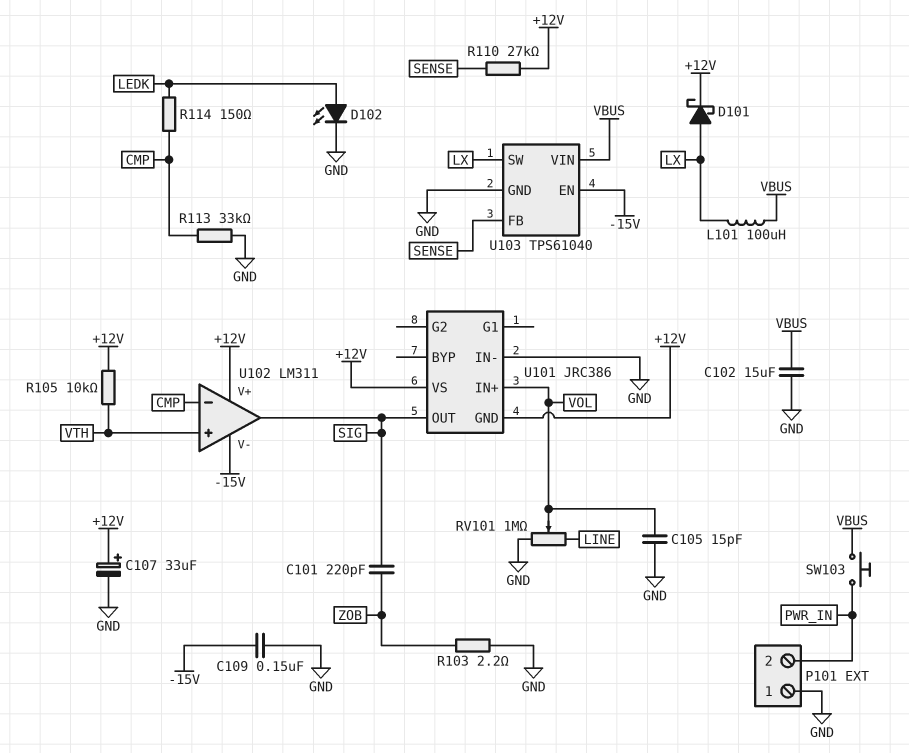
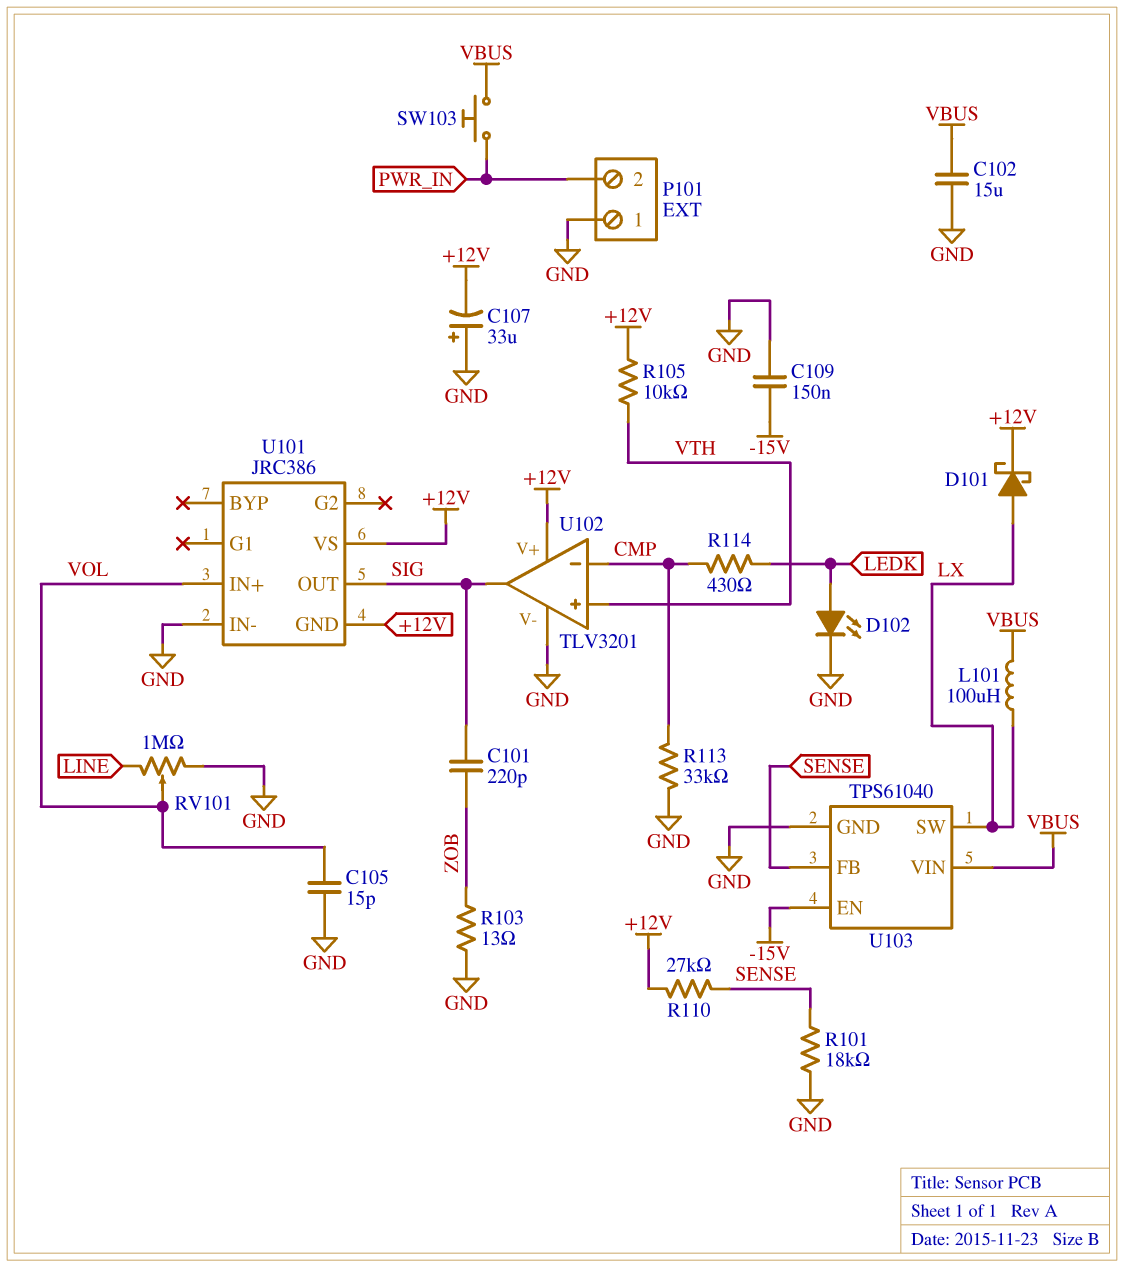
C107: 33uF (plus +12V, minus GND) -> 33uF (plus GND, minus +12V)
R101: none -> 18k (GND, SENSE)
R103: 2.2 (GND, ZOB) -> 13 (GND, ZOB)
R114: 150 (CMP, LEDK) -> 430 (CMP, LEDK)
U102: LM311 -> TLV3201
U102 pin V-: -15V -> GND

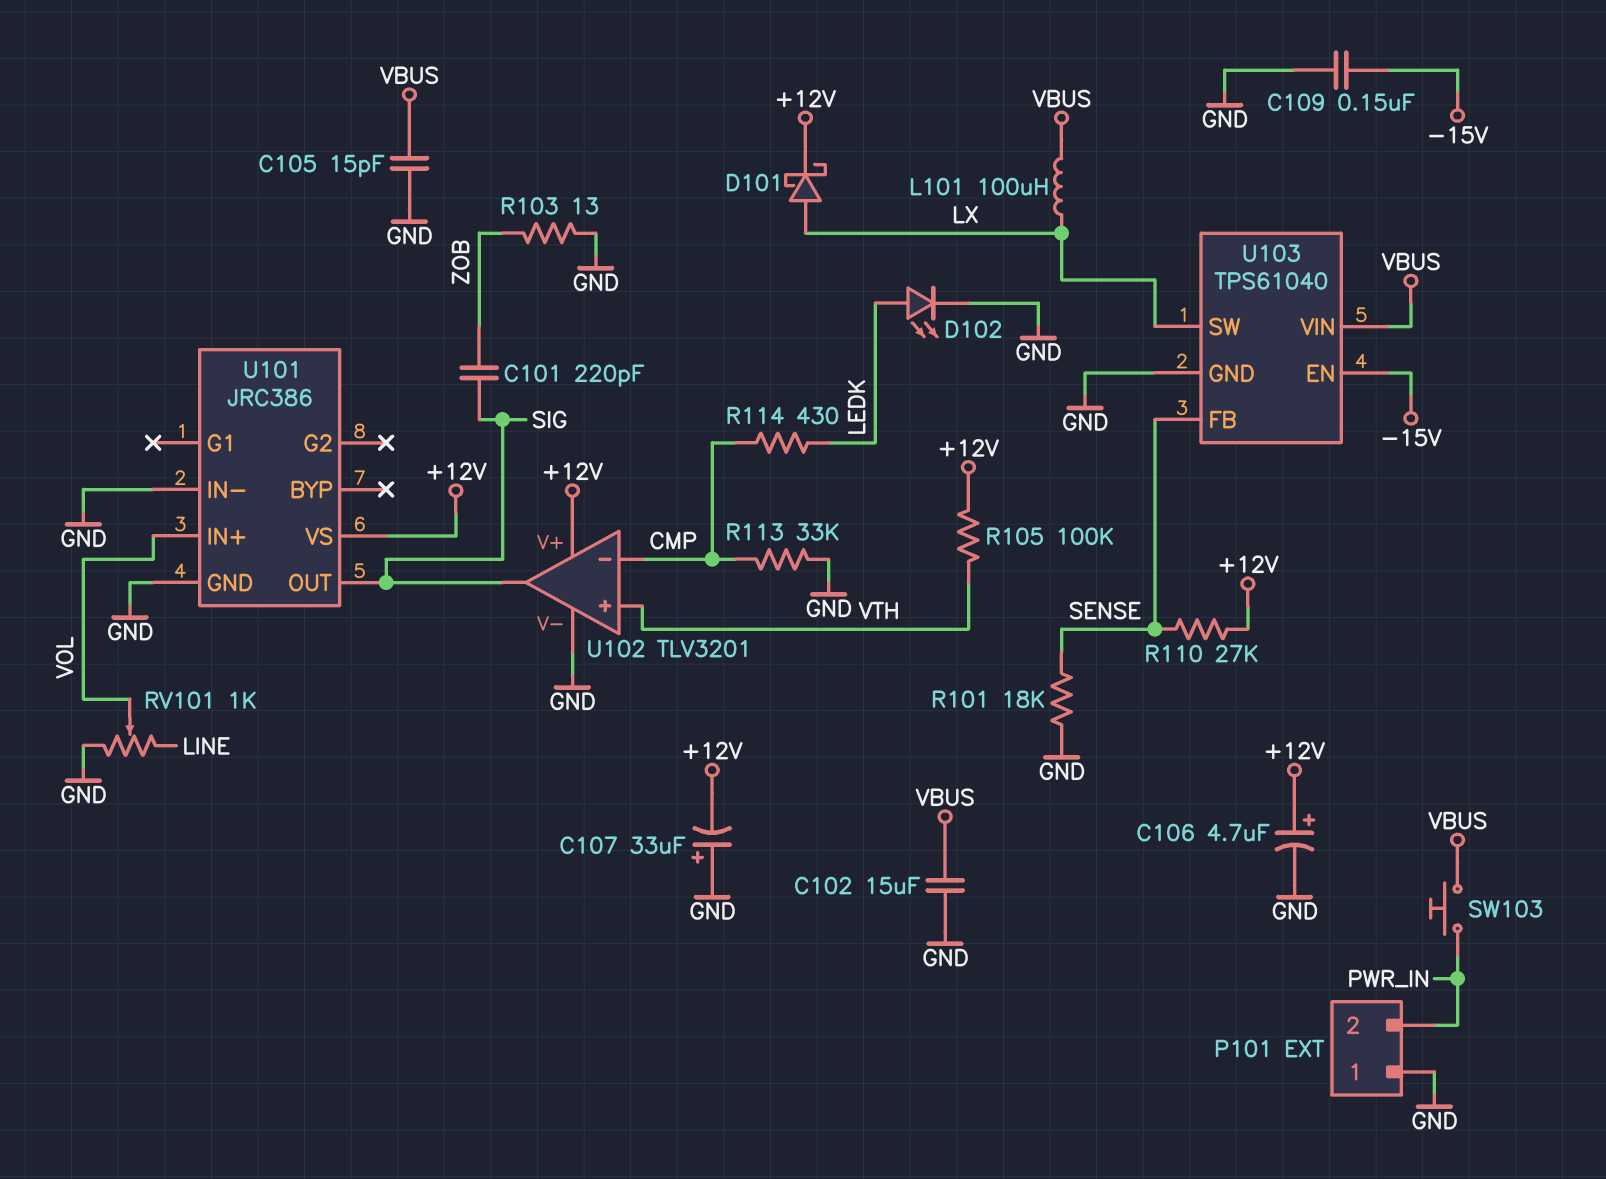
C105: 15pF (GND, VOL) -> 15pF (GND, VBUS)
C106: none -> 4.7uF (plus +12V, minus GND)
R105: 10k (+12V, VTH) -> 100k (+12V, VTH)
RV101: 1M (GND, LINE, wiper VOL) -> 1k (GND, LINE, wiper VOL)
U101 pin GND: +12V -> GND

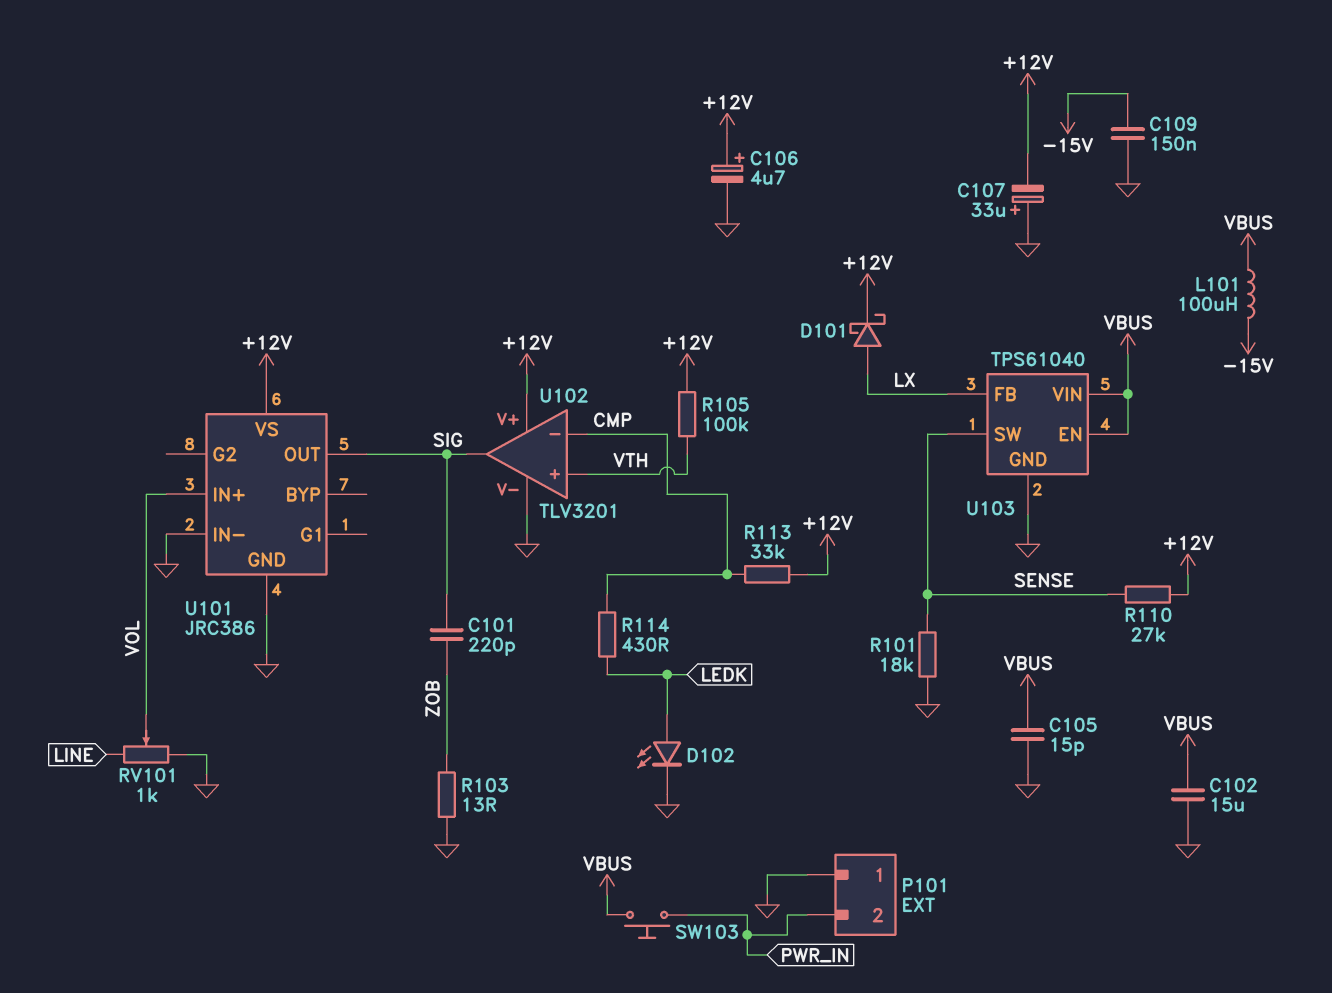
L101: 100uH (LX, VBUS) -> 100uH (-15V, VBUS)
R113: 33k (CMP, GND) -> 33k (+12V, CMP)
U103 pin EN: -15V -> VBUS
U103 pin FB: SENSE -> LX
U103 pin SW: LX -> SENSE

